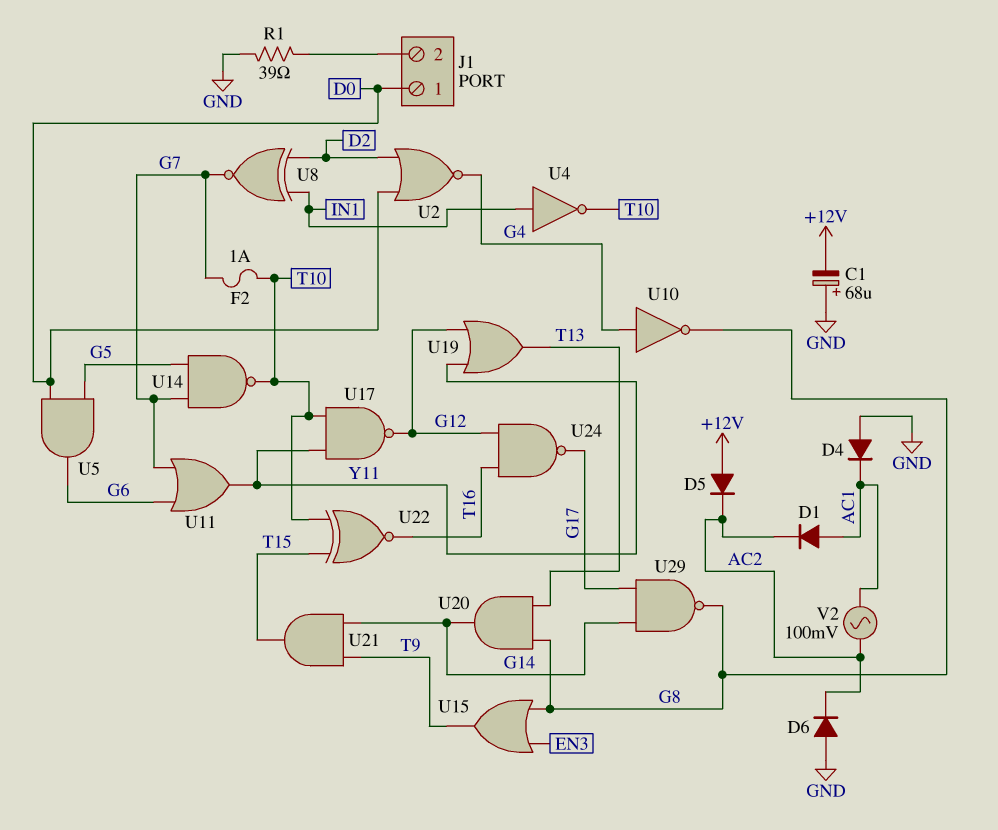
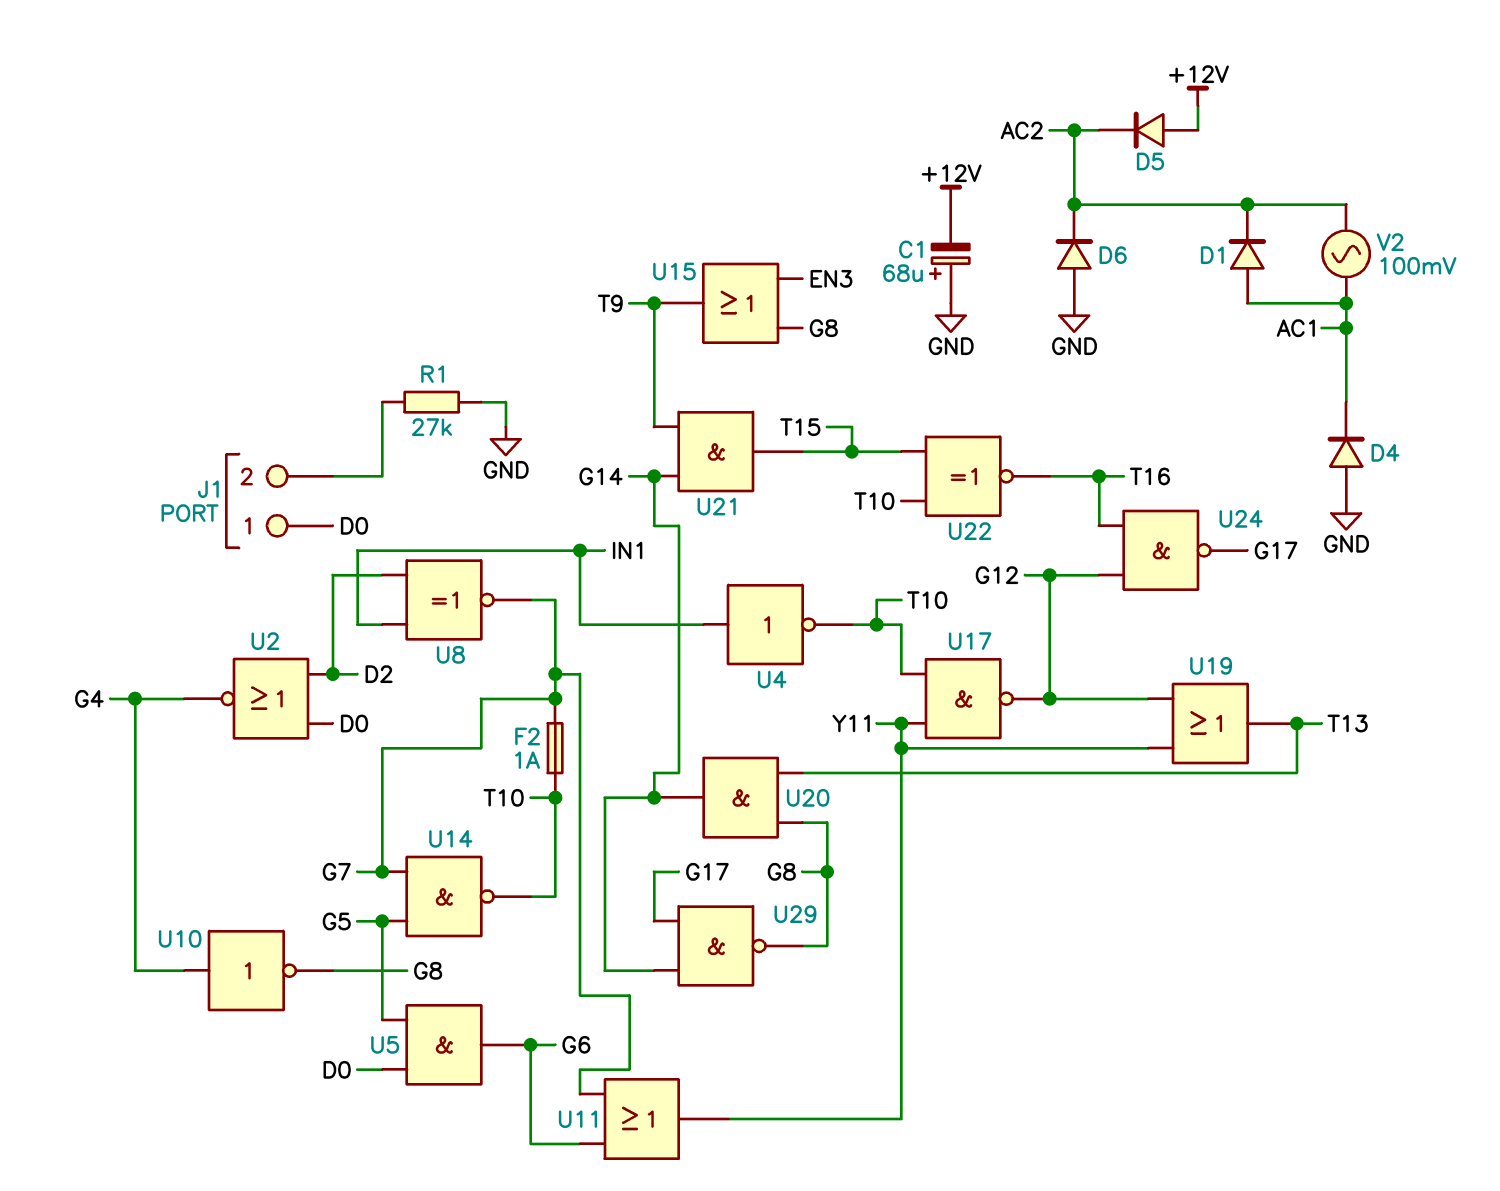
R1: 39 (GND, J1/2) -> 27k (GND, J1/2)

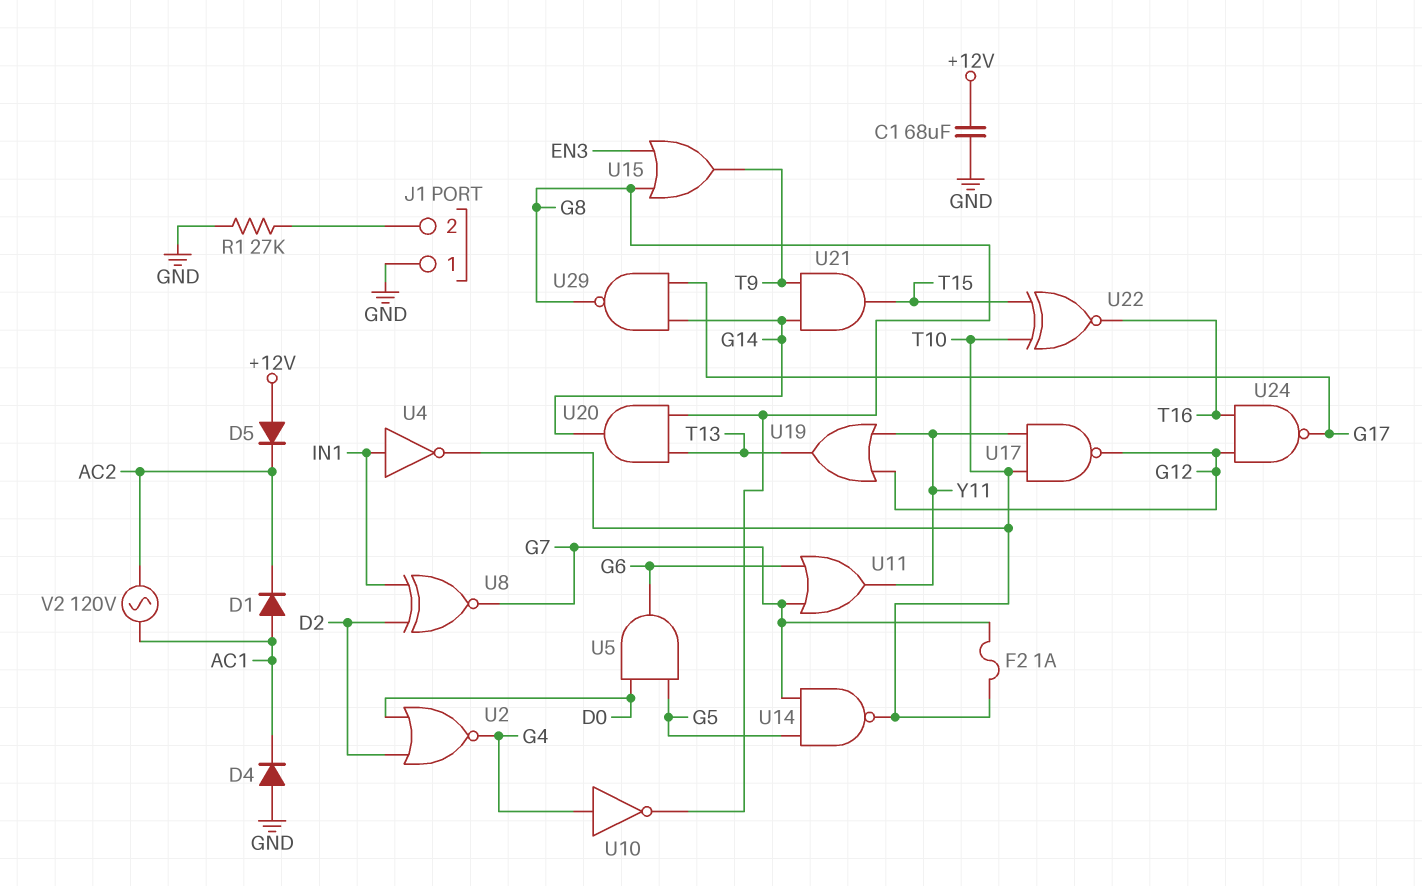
C1: 68uF (plus GND, minus +12V) -> 68uF (+12V, GND)
D6: diode (A GND, K AC2) -> none
J1 pin 1: D0 -> GND
V2: AC 100mV (AC1, AC2) -> AC 120V (AC1, AC2)

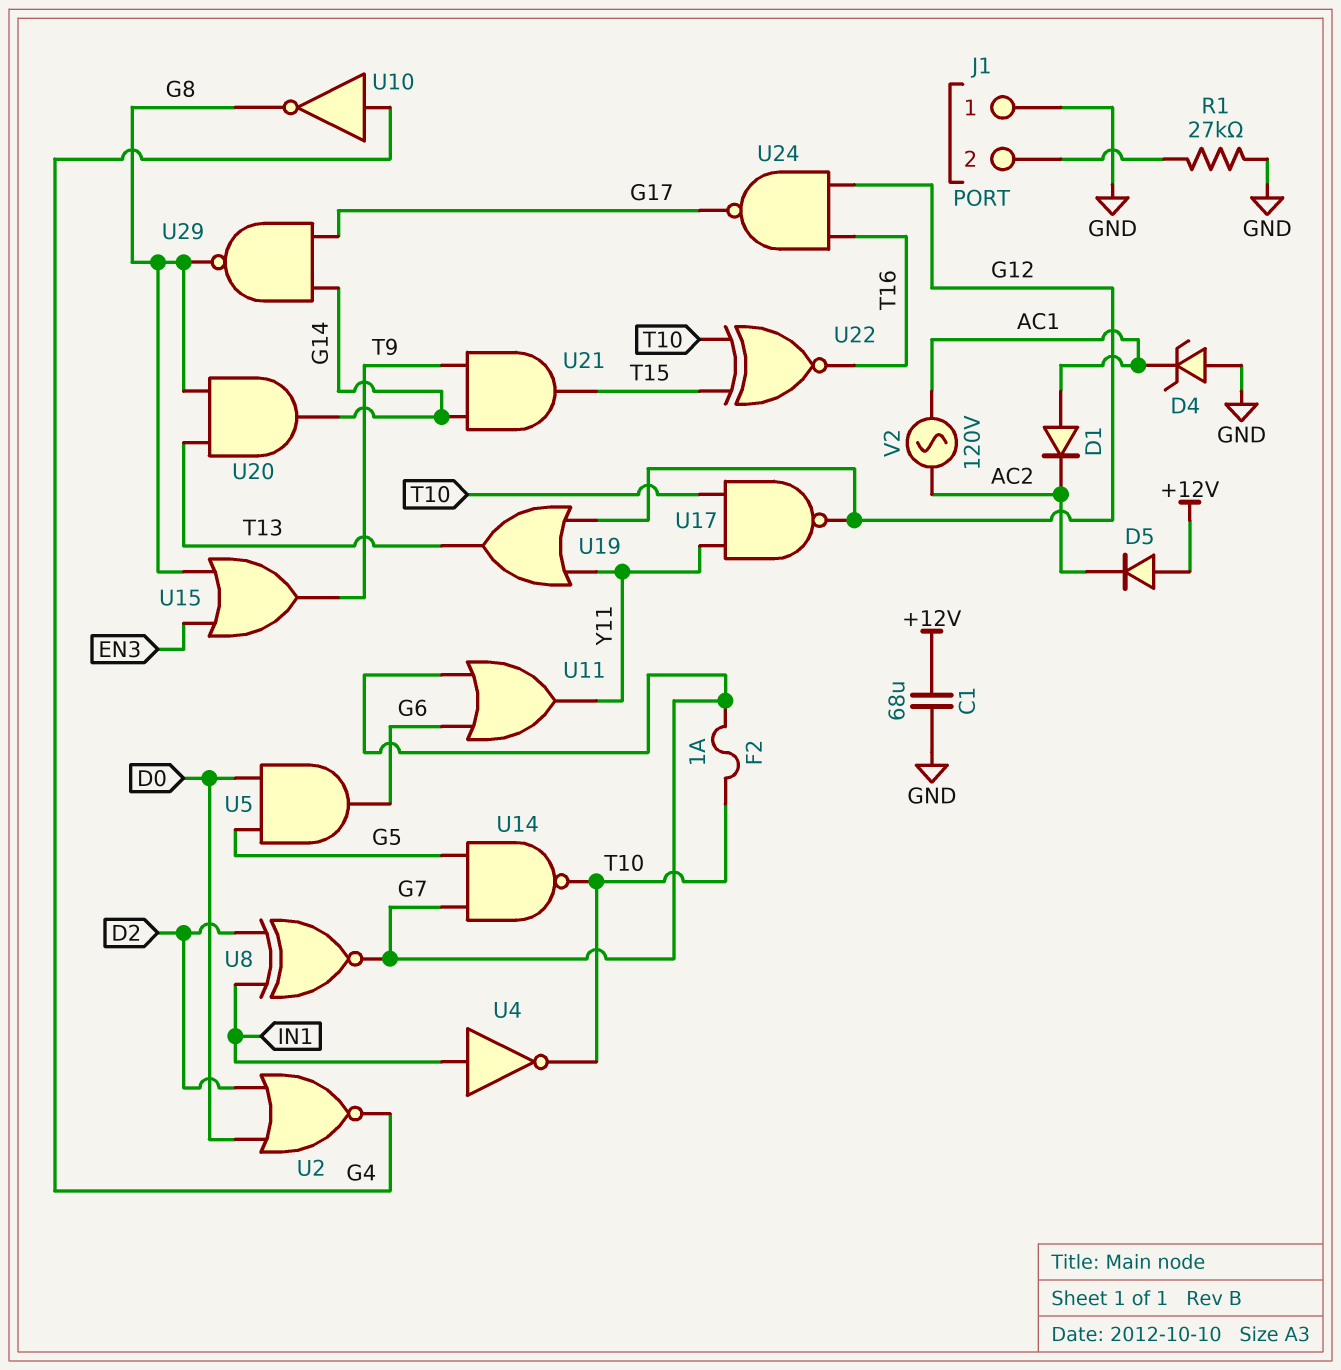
D4: diode (A GND, K AC1) -> zener (A GND, K AC1)

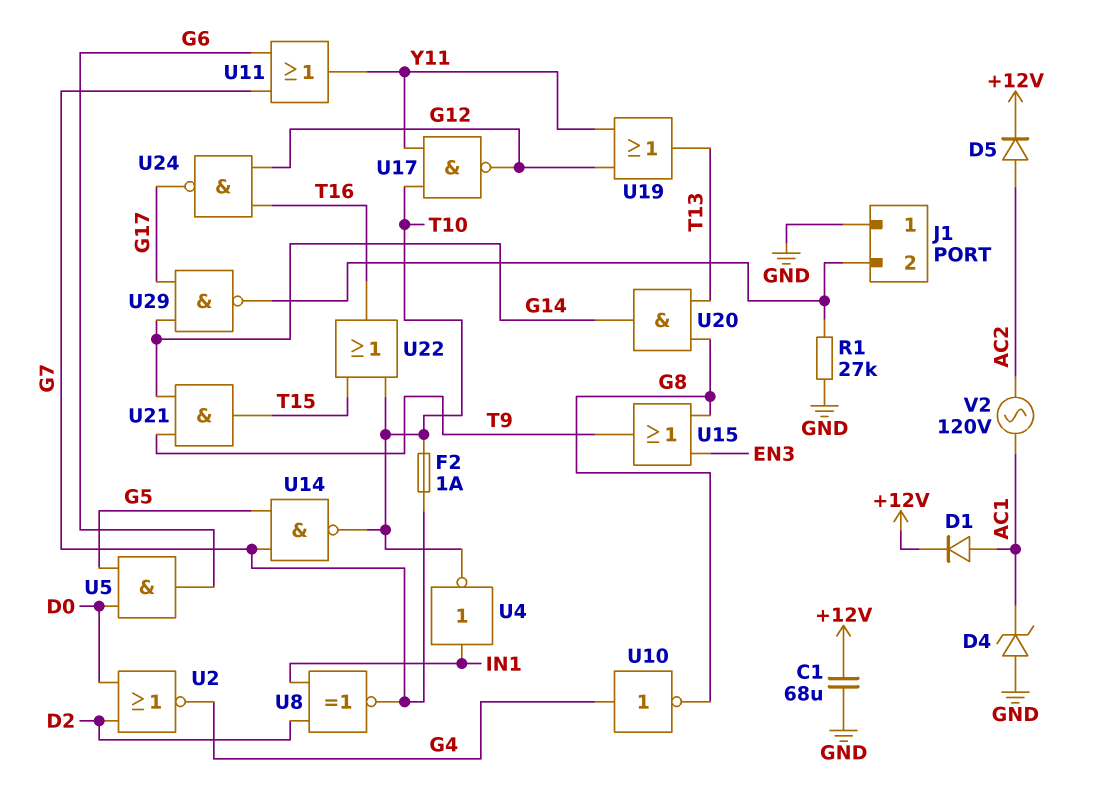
D1: diode (A AC1, K AC2) -> diode (A AC1, K +12V)
D5: diode (A +12V, K AC2) -> diode (A AC2, K +12V)
U22: XNOR (in T10, in T15, out T16) -> OR (in T10, in T15, out T16)
U29: NAND (in G14, in G17, out G8) -> NAND (in G14, in G17, out J1/2)

